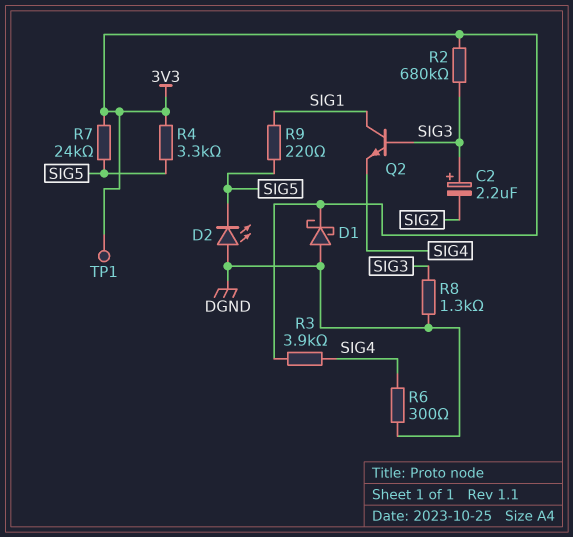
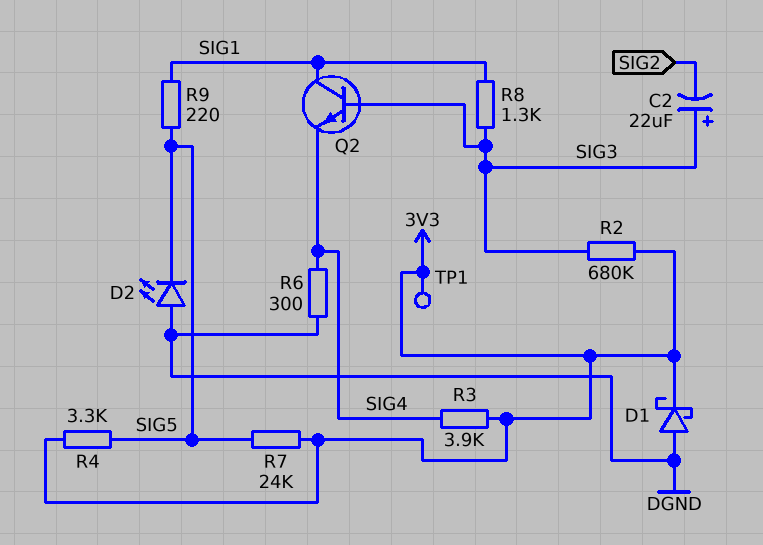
C2: 2.2uF (plus SIG3, minus SIG2) -> 22uF (plus SIG3, minus SIG2)
R8: 1.3k (DGND, SIG3) -> 1.3k (SIG1, SIG3)

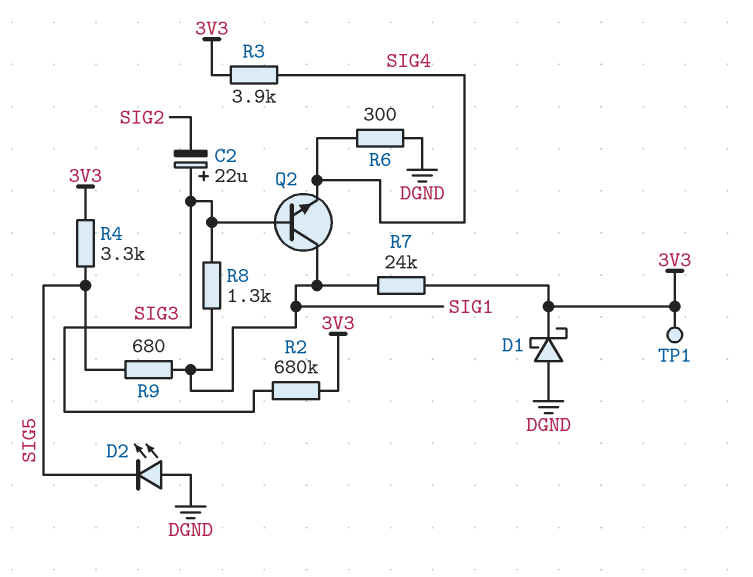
R7: 24k (3V3, SIG5) -> 24k (3V3, SIG1)
R9: 220 (SIG1, SIG5) -> 680 (SIG1, SIG5)

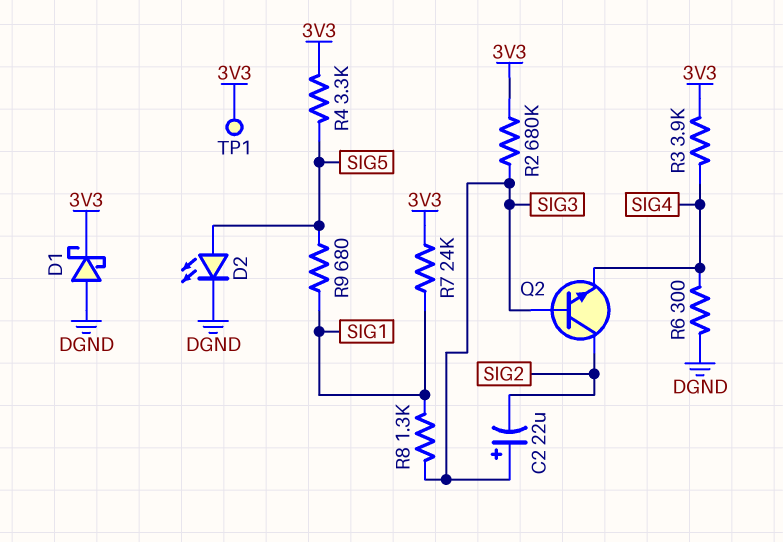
D2: LED (A DGND, K SIG5) -> LED (A SIG5, K DGND)
Q2: NPN (B SIG3, C SIG1, E SIG4) -> NPN (B SIG3, C SIG2, E SIG4)

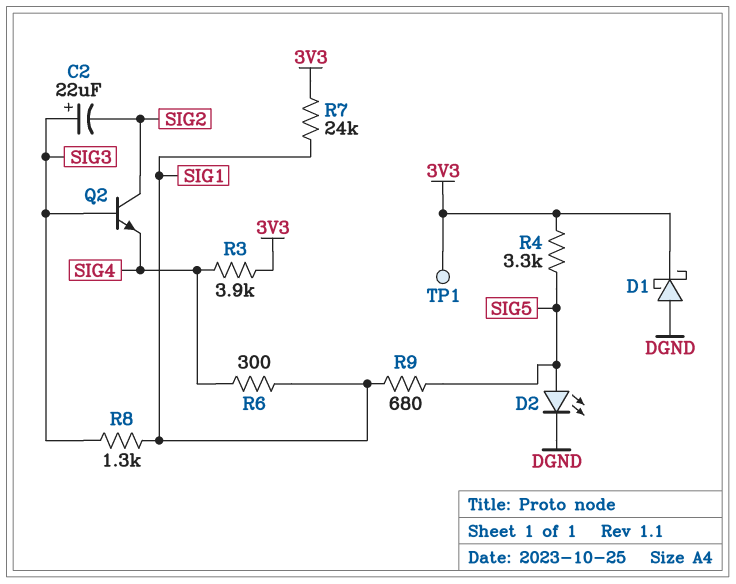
R2: 680k (3V3, SIG3) -> none
R6: 300 (DGND, SIG4) -> 300 (SIG1, SIG4)

